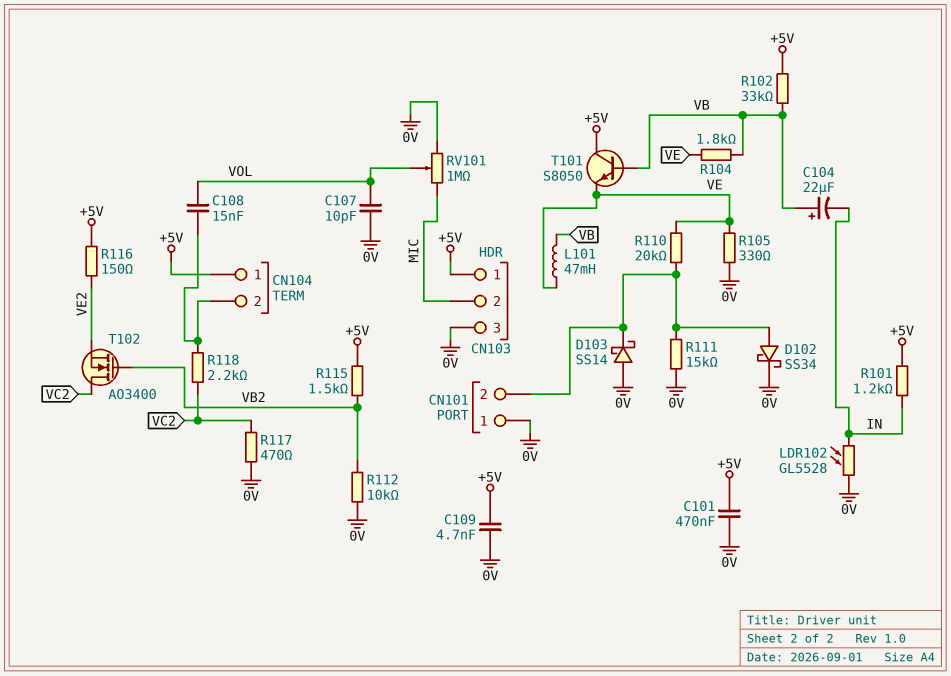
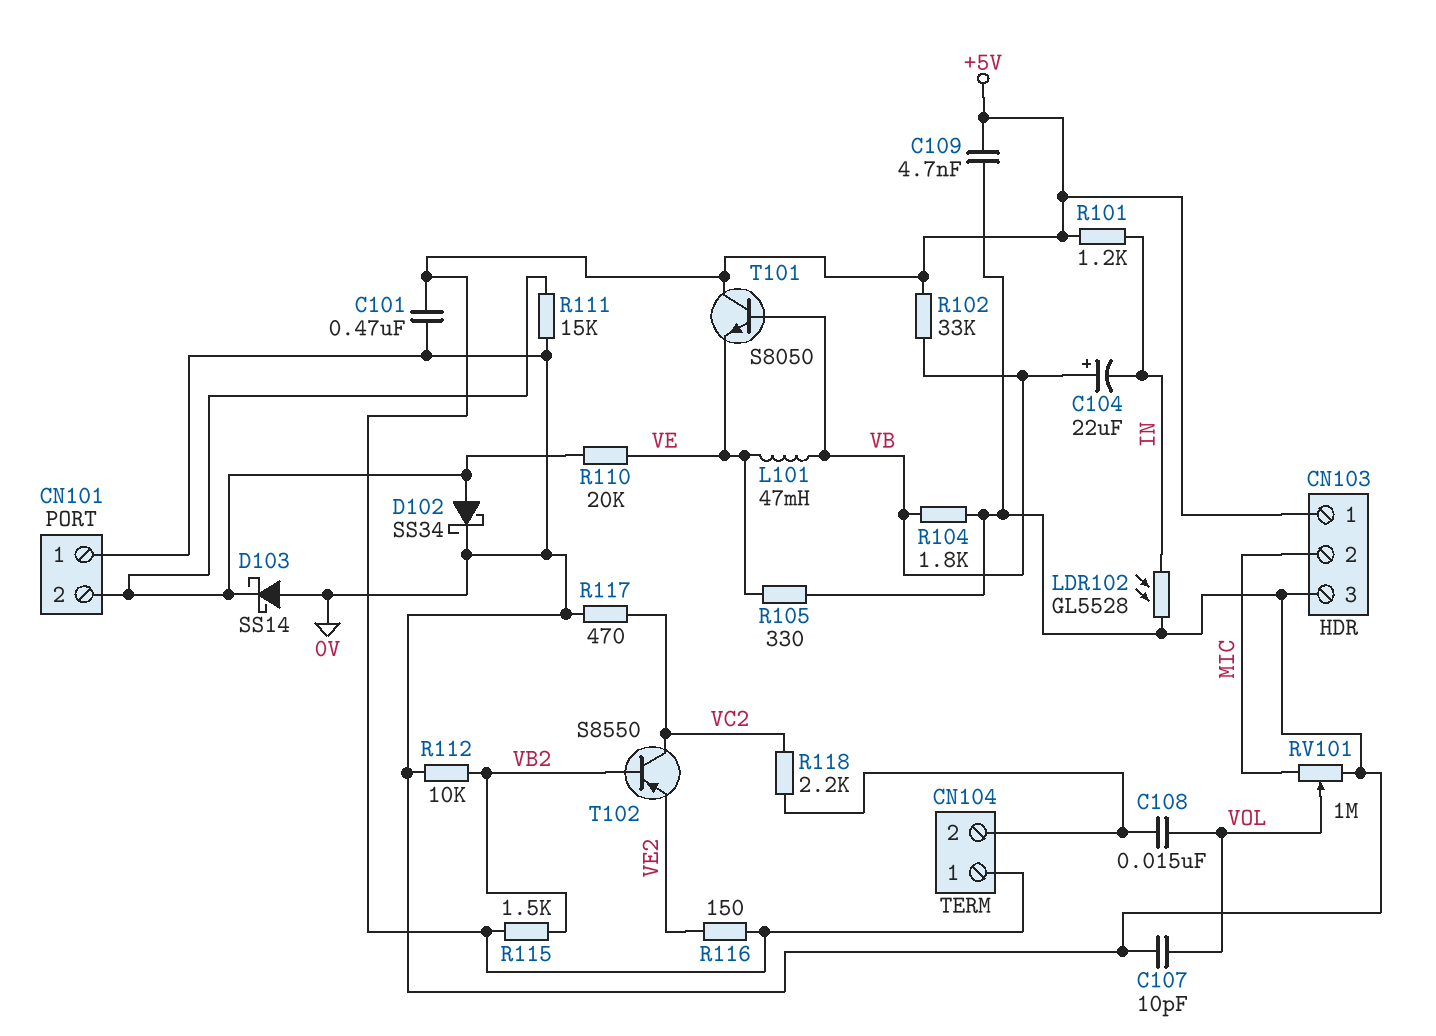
R104: 1.8k (VB, VE) -> 1.8k (0V, VB)
T102: NMOS AO3400 (G VB2, D VC2, S VE2) -> PNP S8550 (B VB2, C VC2, E VE2)

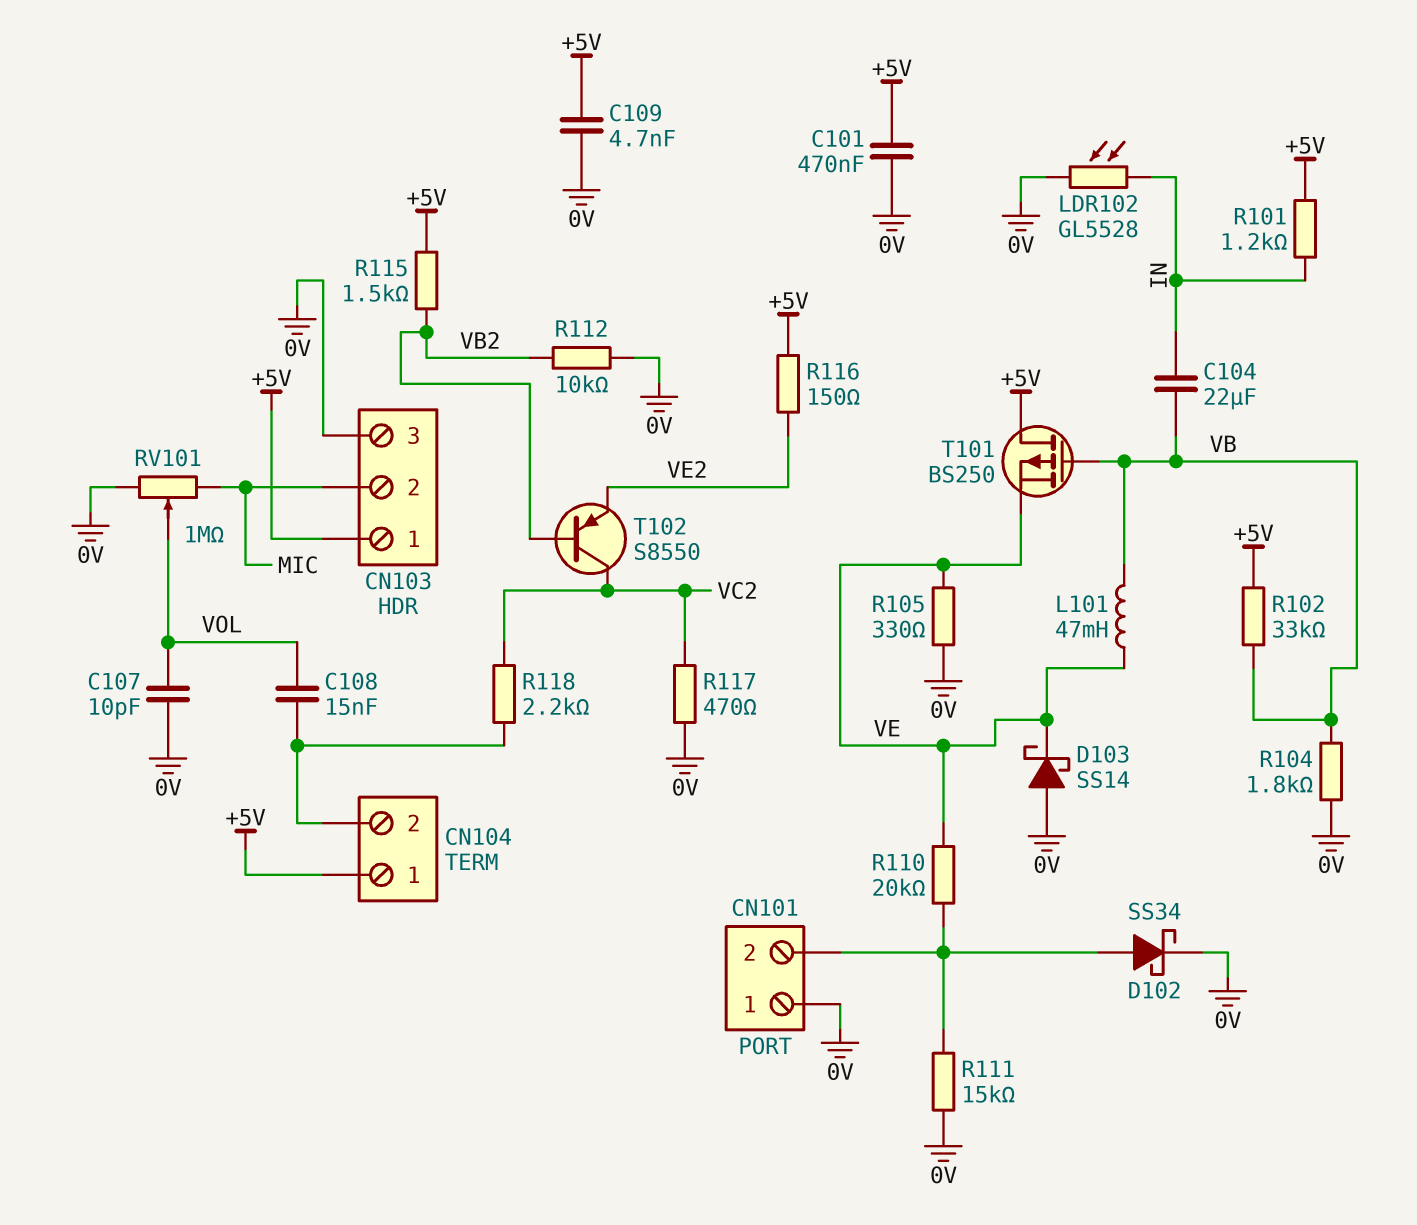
C104: 22uF (plus VB, minus IN) -> 22uF (IN, VB)
D103: schottky SS14 (A 0V, K CN101/2) -> schottky SS14 (A 0V, K VE)
T101: NPN S8050 (B VB, C +5V, E VE) -> PMOS BS250 (G VB, D +5V, S VE)

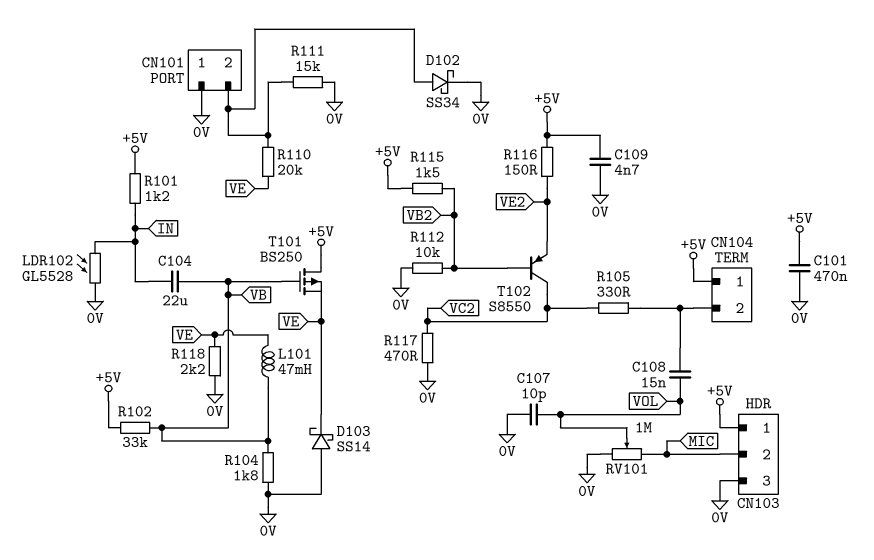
R105: 330 (0V, VE) -> 330 (CN104/2, VC2)
R118: 2.2k (CN104/2, VC2) -> 2.2k (0V, VE)

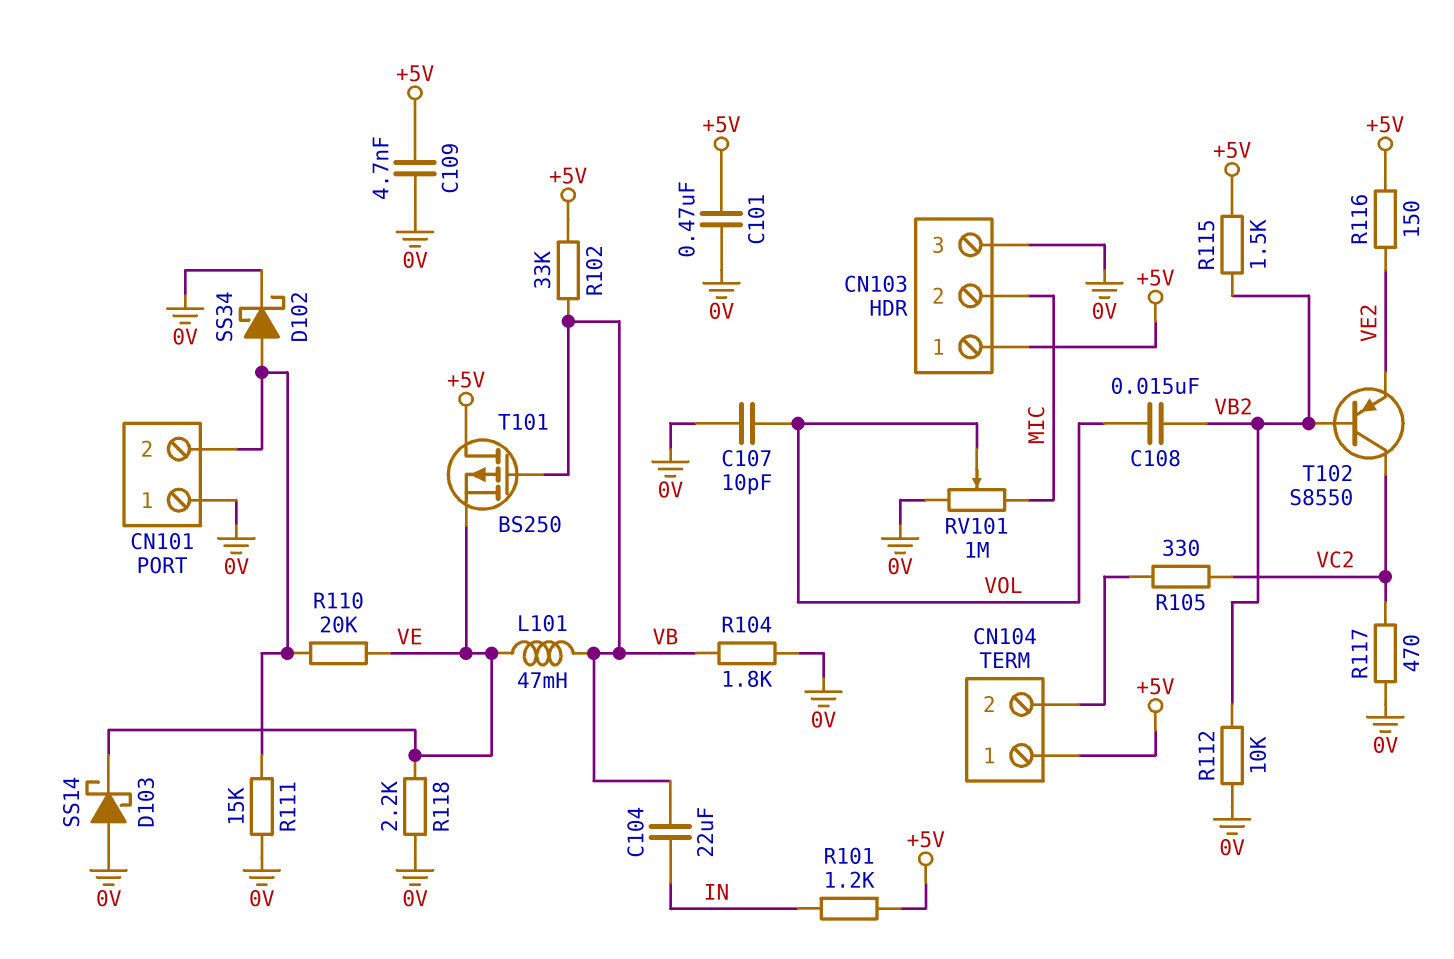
C108: 15nF (CN104/2, VOL) -> 15nF (VB2, VOL)
LDR102: GL5528 (0V, IN) -> none

